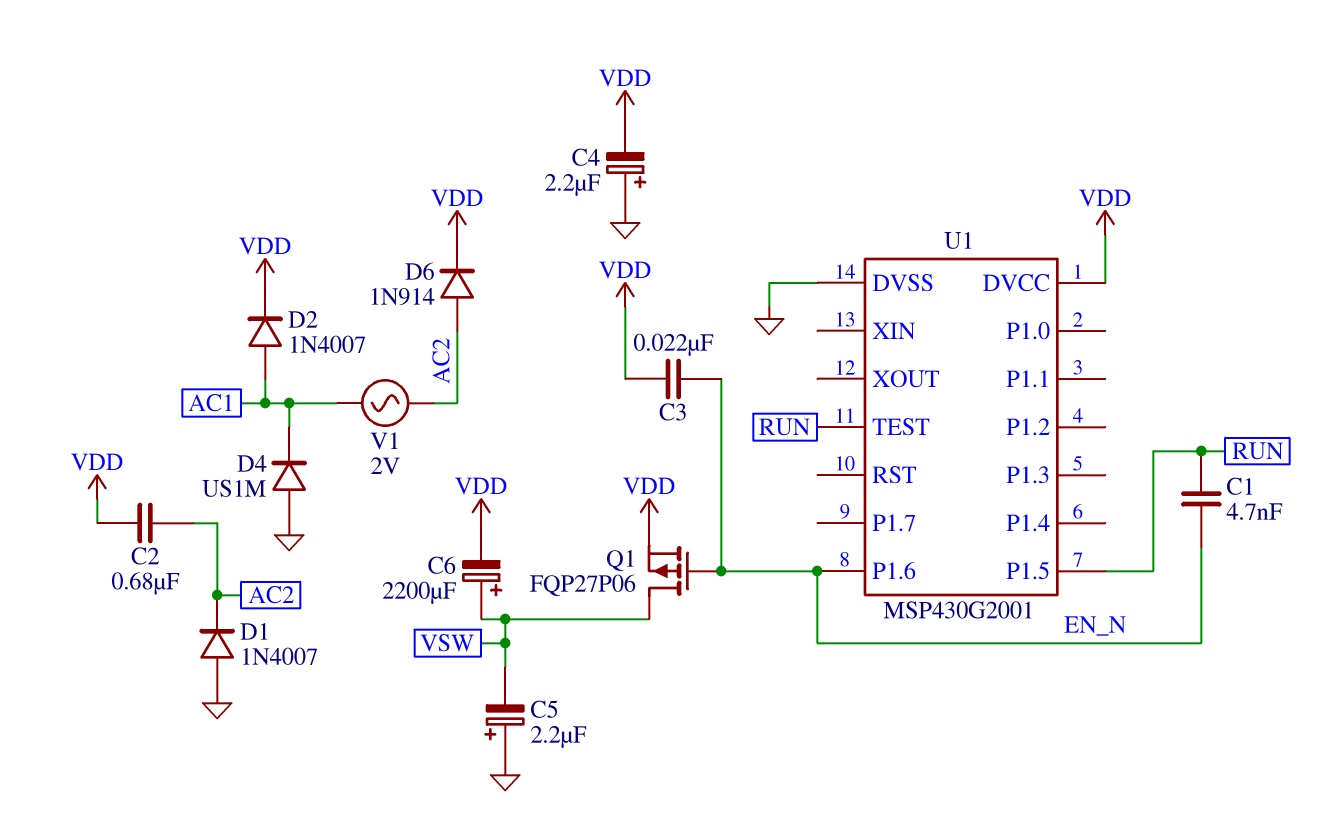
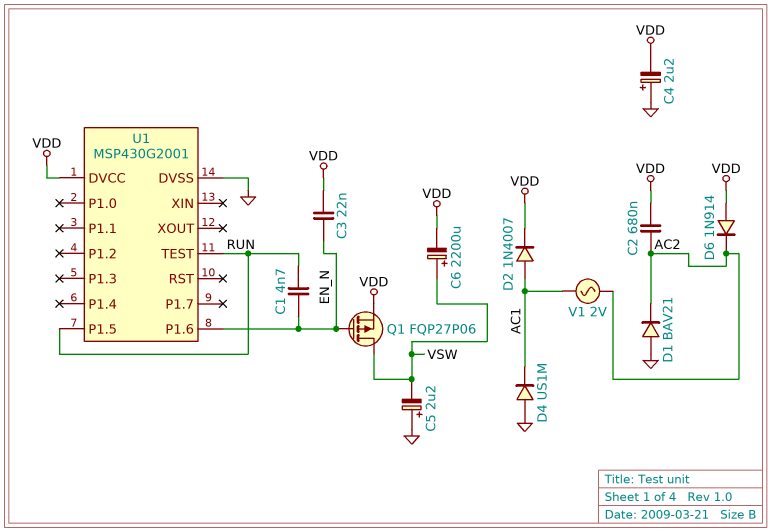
D1: diode 1N4007 (A GND, K AC2) -> diode BAV21 (A GND, K AC2)
D6: diode 1N914 (A AC2, K VDD) -> diode 1N914 (A VDD, K AC2)

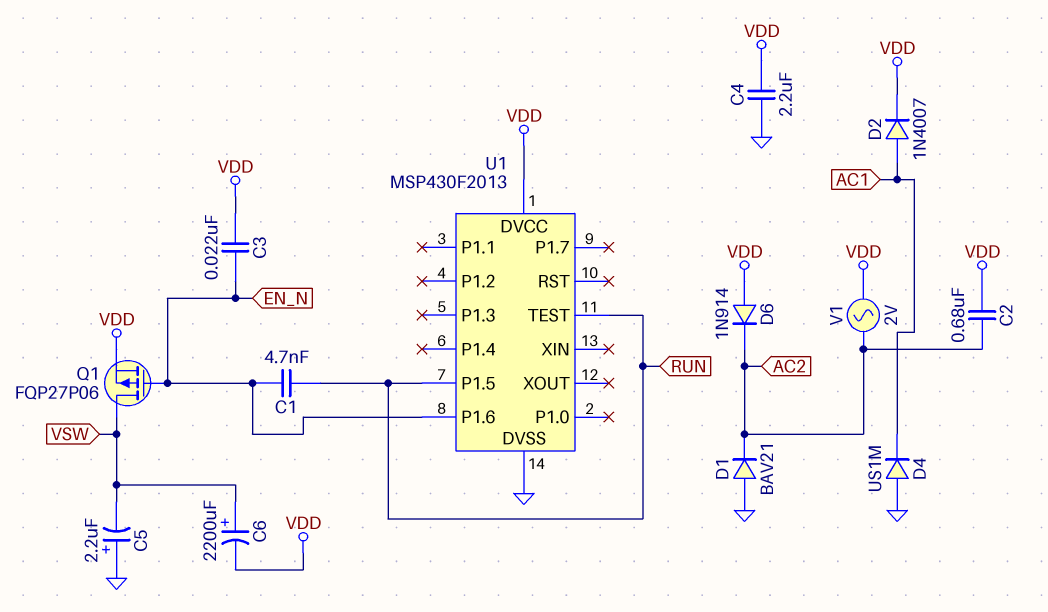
C4: 2.2uF (plus GND, minus VDD) -> 2.2uF (GND, VDD)
U1: MSP430G2001 -> MSP430F2013
V1: AC 2V (AC1, AC2) -> AC 2V (AC2, VDD)

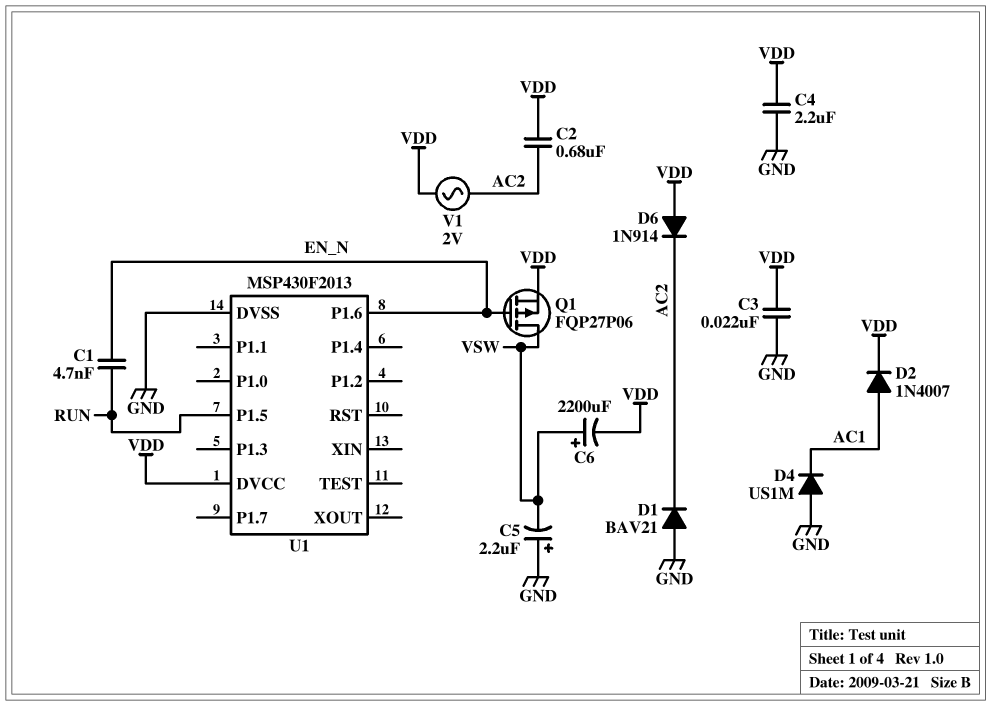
C3: 22nF (EN_N, VDD) -> 22nF (GND, VDD)
U1 pin TEST: RUN -> none

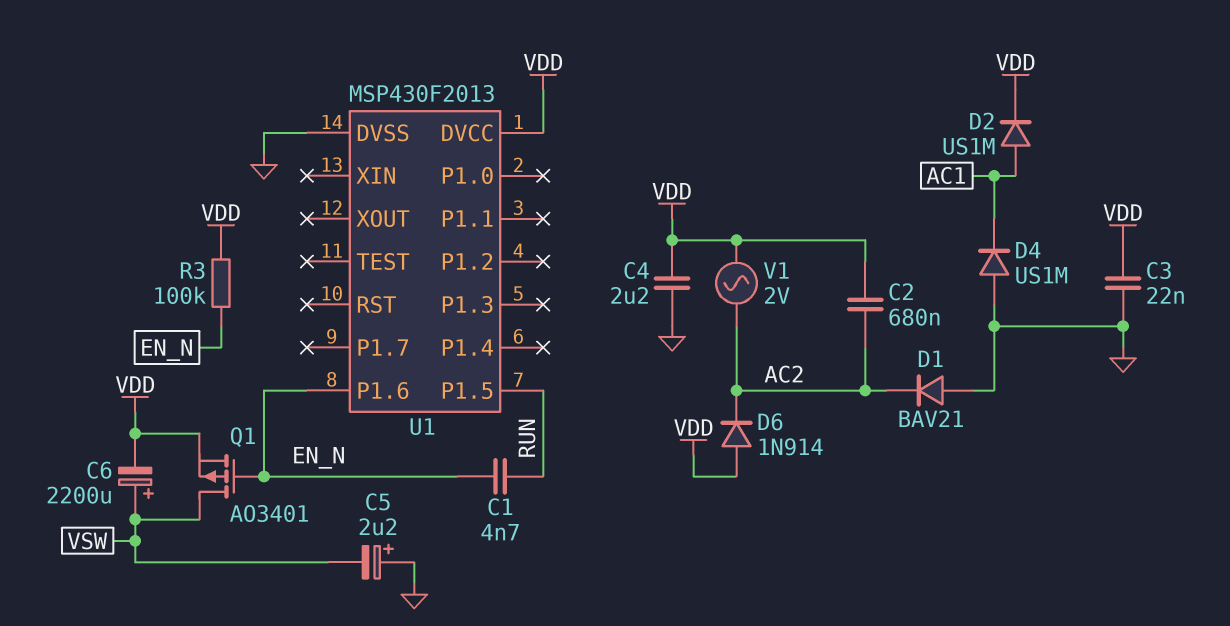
D2: diode 1N4007 (A AC1, K VDD) -> diode US1M (A AC1, K VDD)
Q1: PMOS FQP27P06 (G EN_N, D VSW, S VDD) -> PMOS AO3401 (G EN_N, D VSW, S VDD)
R3: none -> 100k (EN_N, VDD)

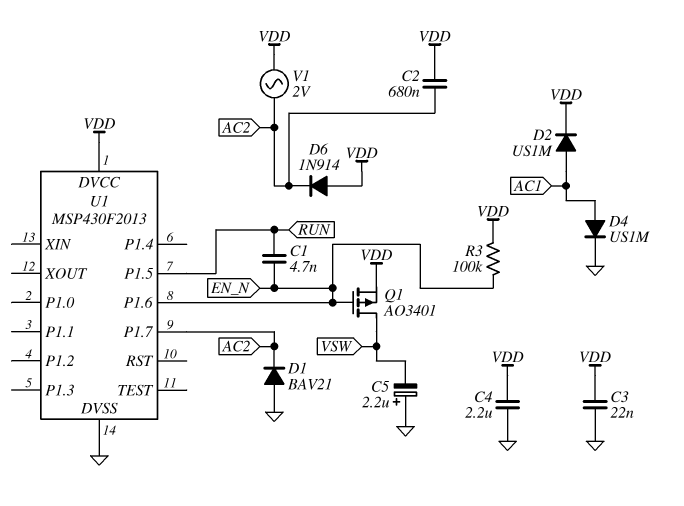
C6: 2200uF (plus VSW, minus VDD) -> none
D4: diode US1M (A GND, K AC1) -> diode US1M (A AC1, K GND)
U1 pin P1.7: none -> AC2

